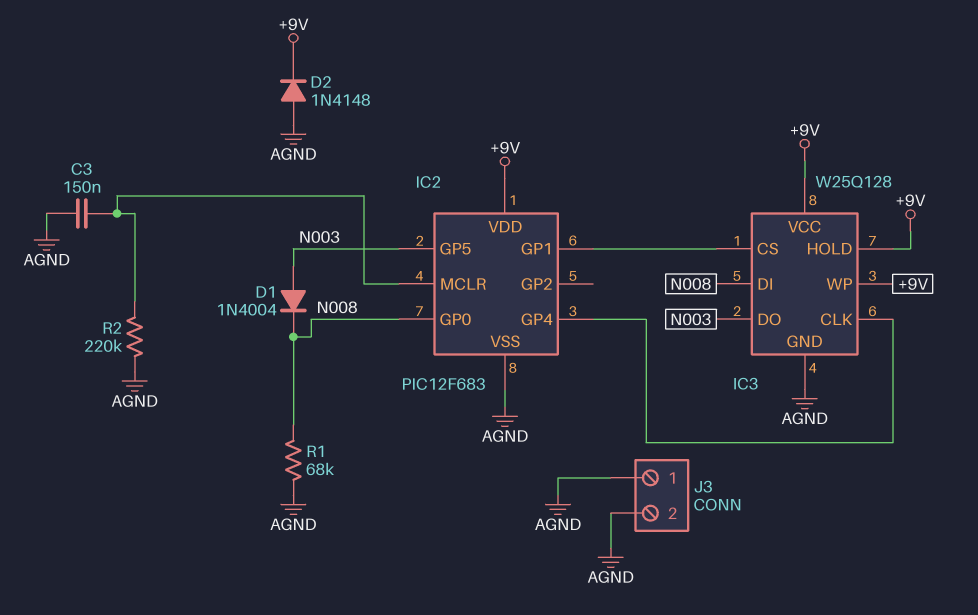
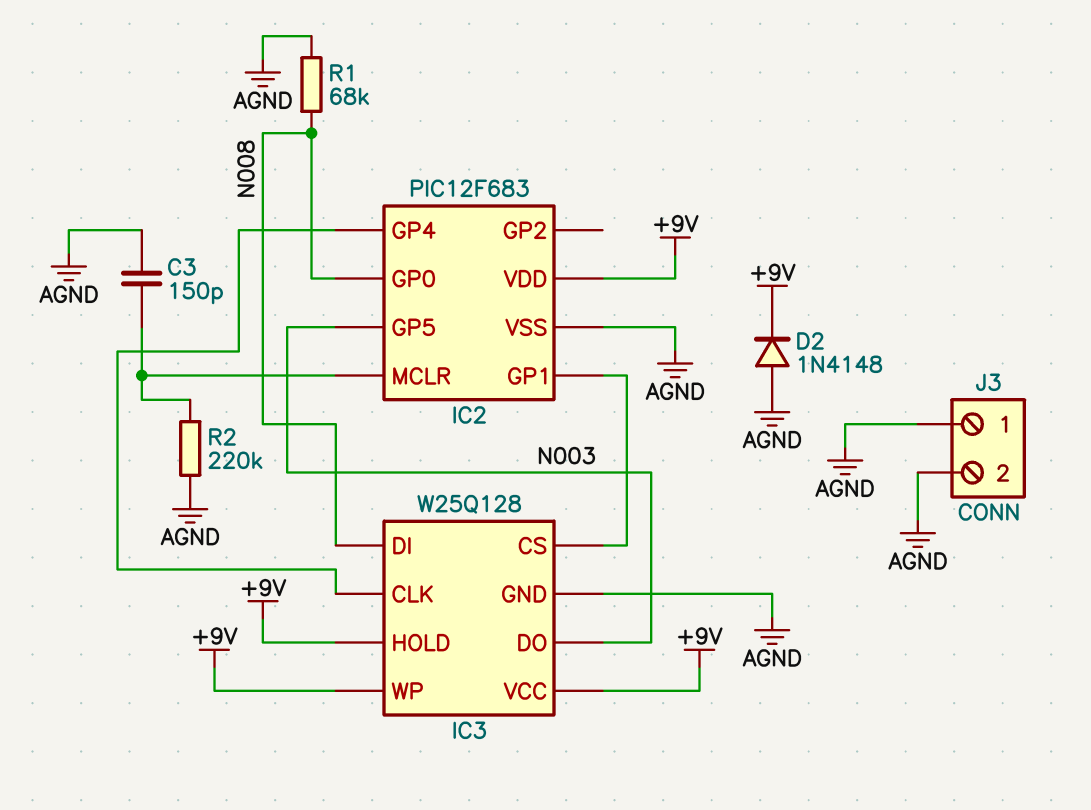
C3: 150nF (AGND, IC2/MCLR) -> 150pF (AGND, IC2/MCLR)
D1: diode 1N4004 (A N003, K N008) -> none

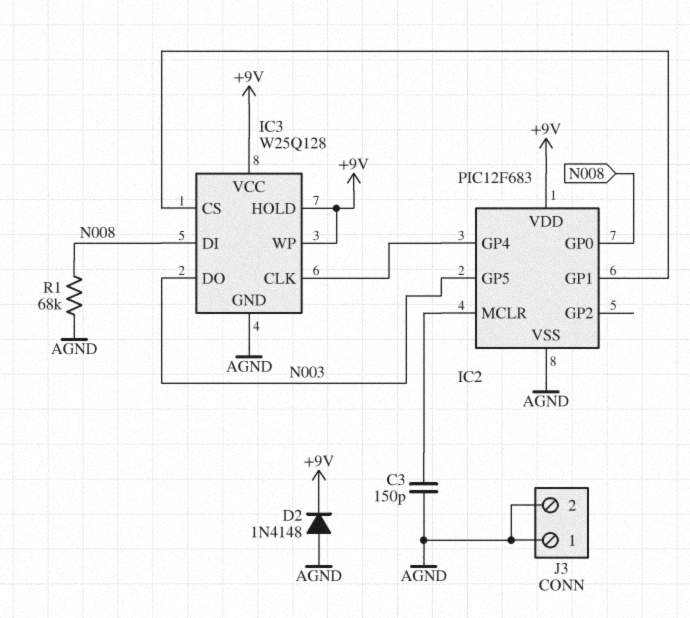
R2: 220k (AGND, IC2/MCLR) -> none

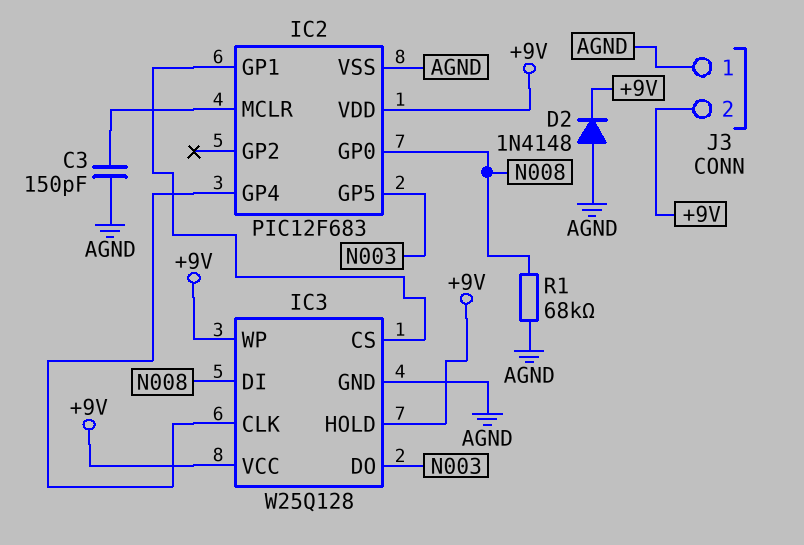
J3 pin 2: AGND -> +9V

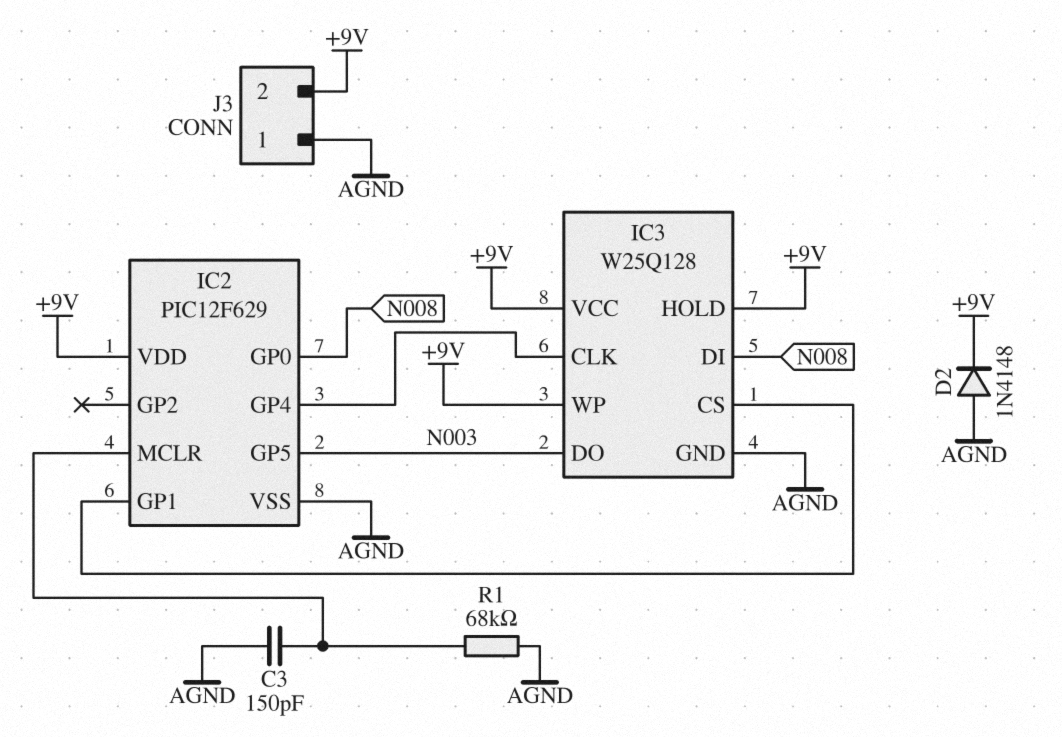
IC2: PIC12F683 -> PIC12F629
R1: 68k (AGND, N008) -> 68k (AGND, IC2/MCLR)

